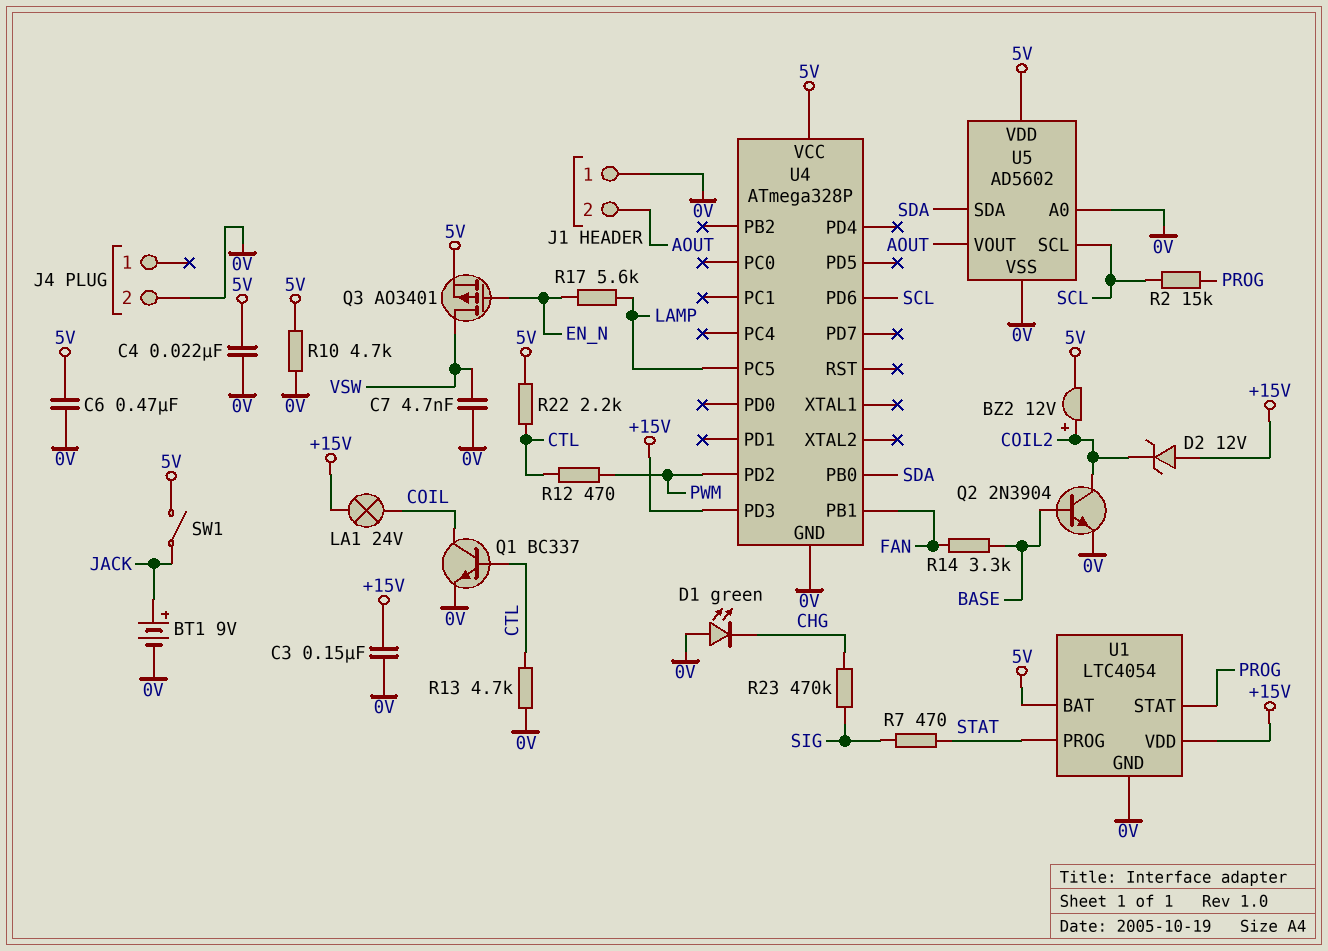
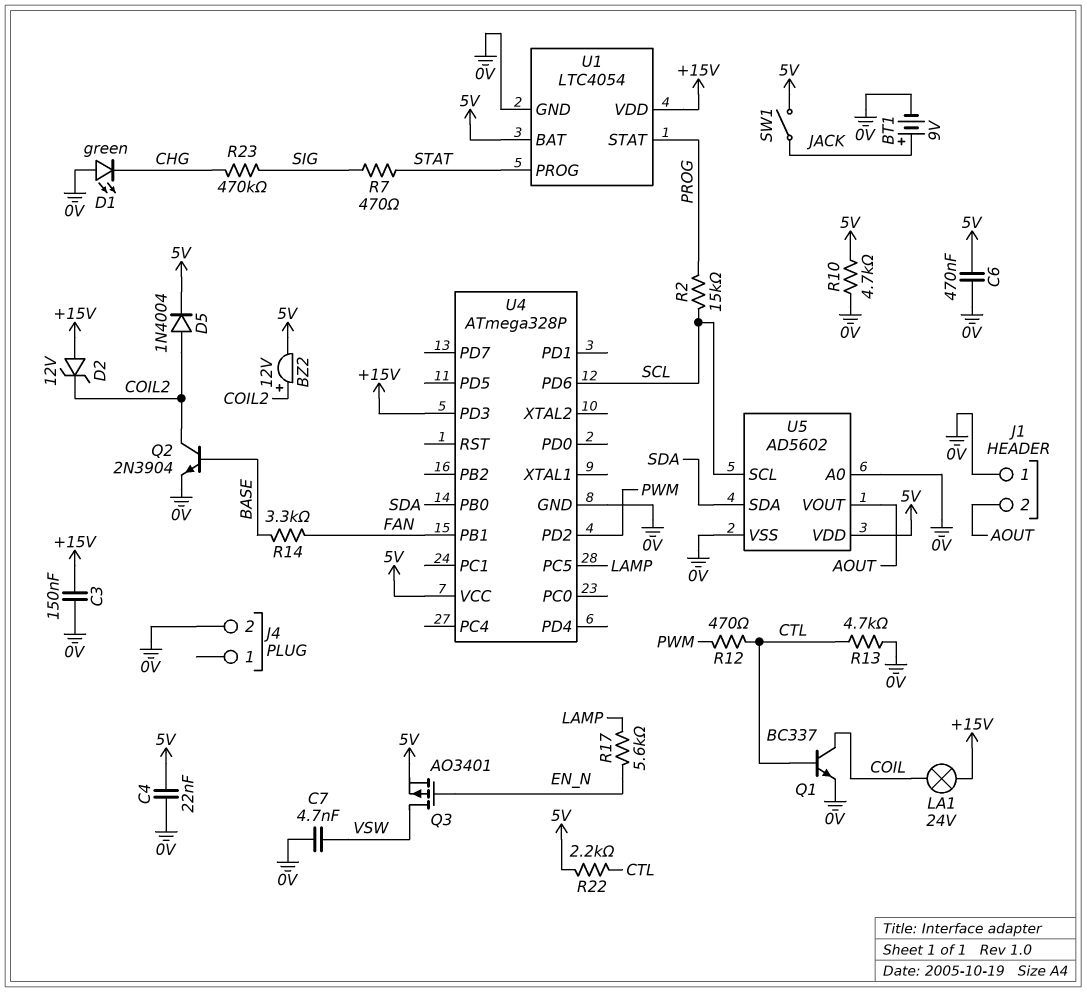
D5: none -> diode 1N4004 (A COIL2, K 5V)

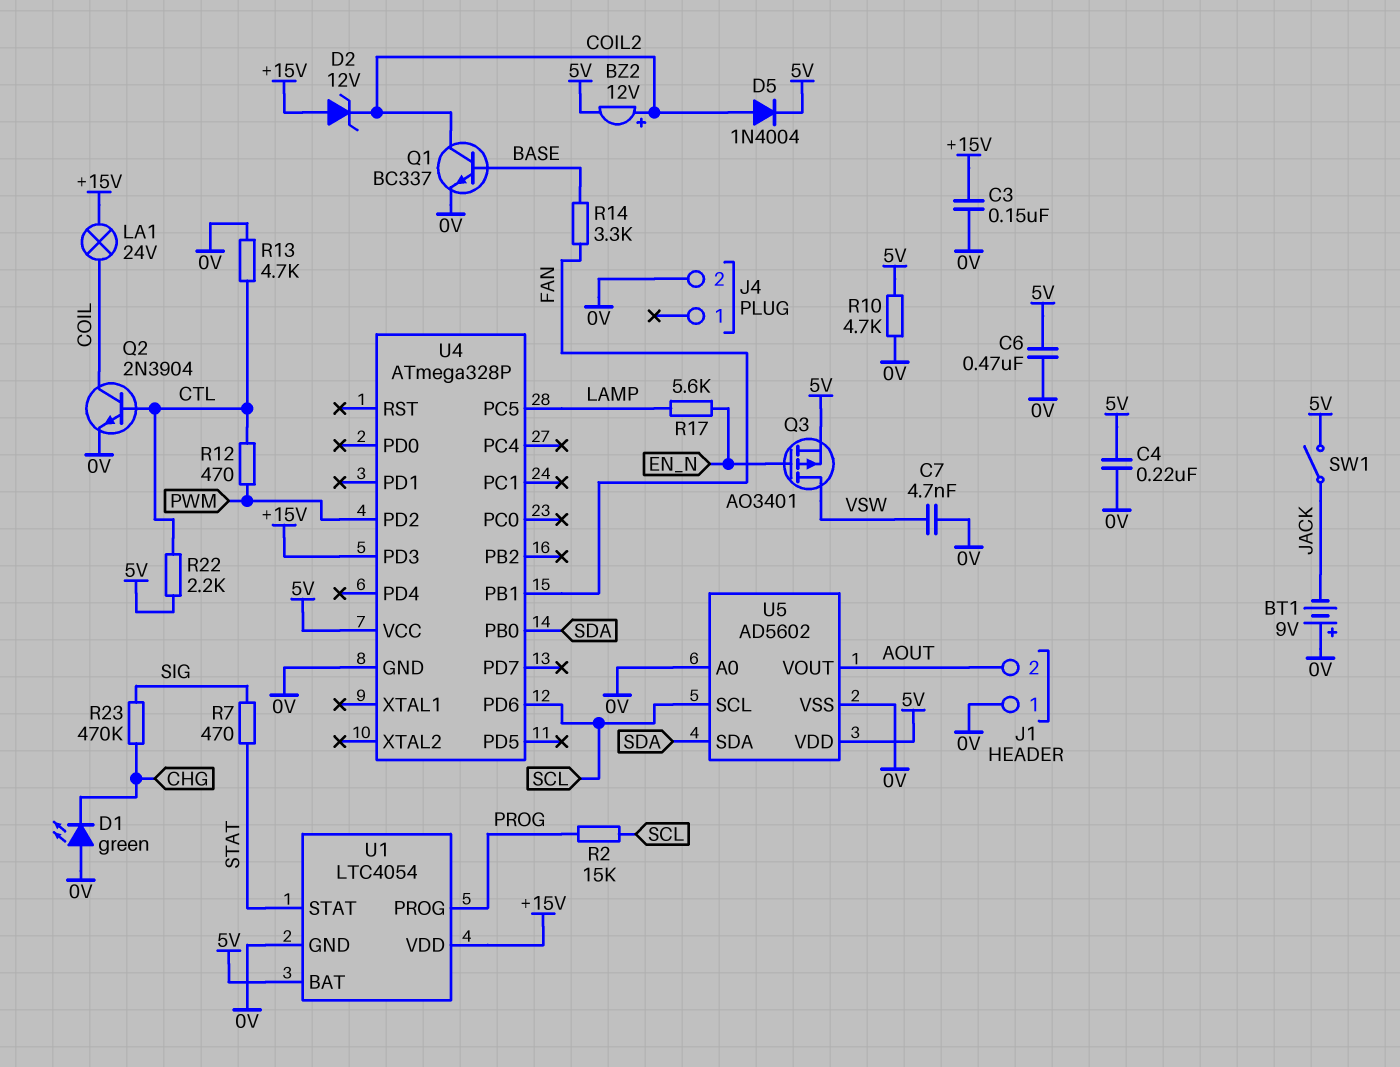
BT1: 9V (plus JACK, minus 0V) -> 9V (plus 0V, minus JACK)
C4: 22nF (0V, 5V) -> 220nF (0V, 5V)
Q1: NPN BC337 (B CTL, C COIL, E 0V) -> NPN BC337 (B BASE, C COIL2, E 0V)
Q2: NPN 2N3904 (B BASE, C COIL2, E 0V) -> NPN 2N3904 (B CTL, C COIL, E 0V)
U1 pin PROG: STAT -> PROG
U1 pin STAT: PROG -> STAT

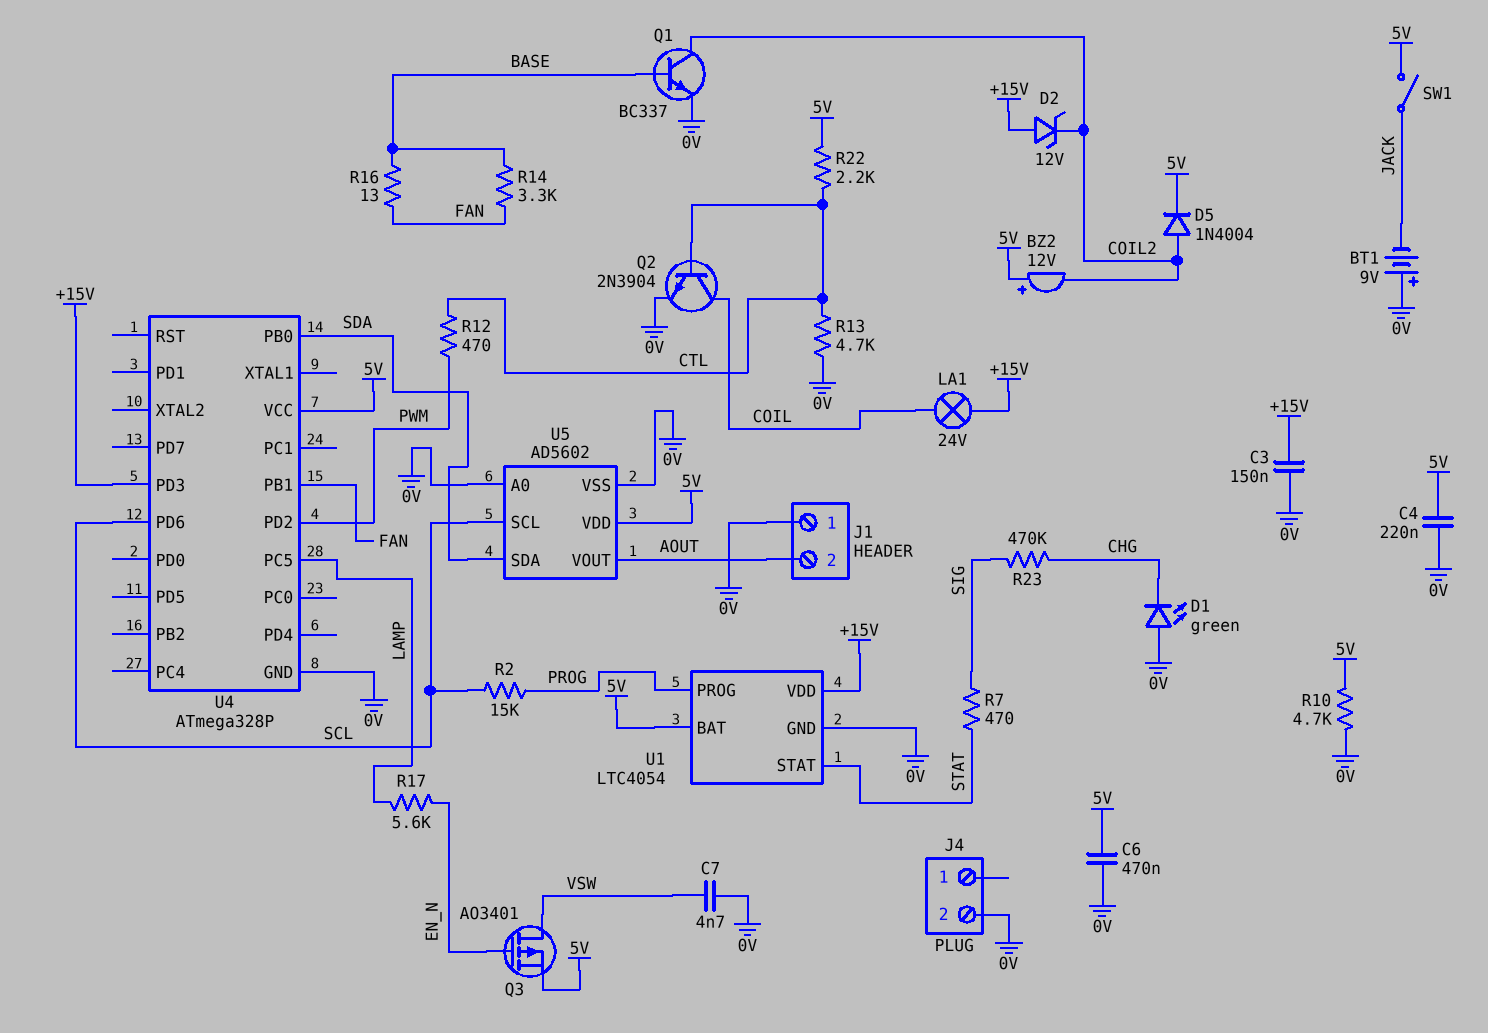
BZ2: buzzer 12V (plus COIL2, minus 5V) -> buzzer 12V (plus 5V, minus COIL2)
R16: none -> 13 (BASE, FAN)

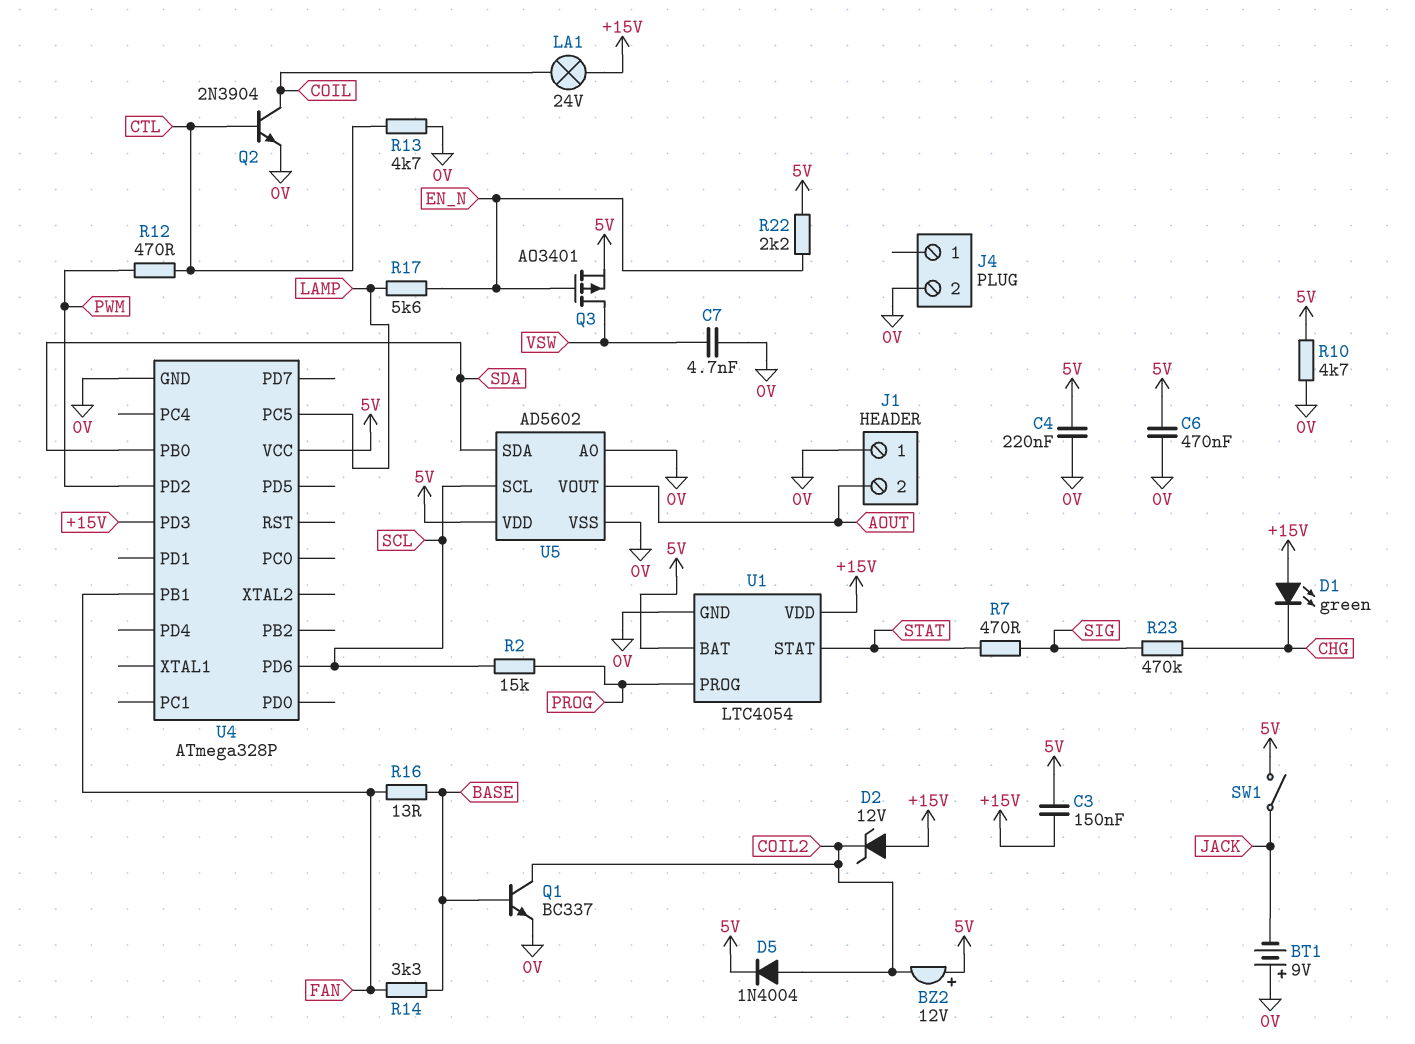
C3: 150nF (+15V, 0V) -> 150nF (+15V, 5V)
D1: LED green (A 0V, K CHG) -> LED green (A +15V, K CHG)
R22: 2.2k (5V, CTL) -> 2.2k (5V, EN_N)

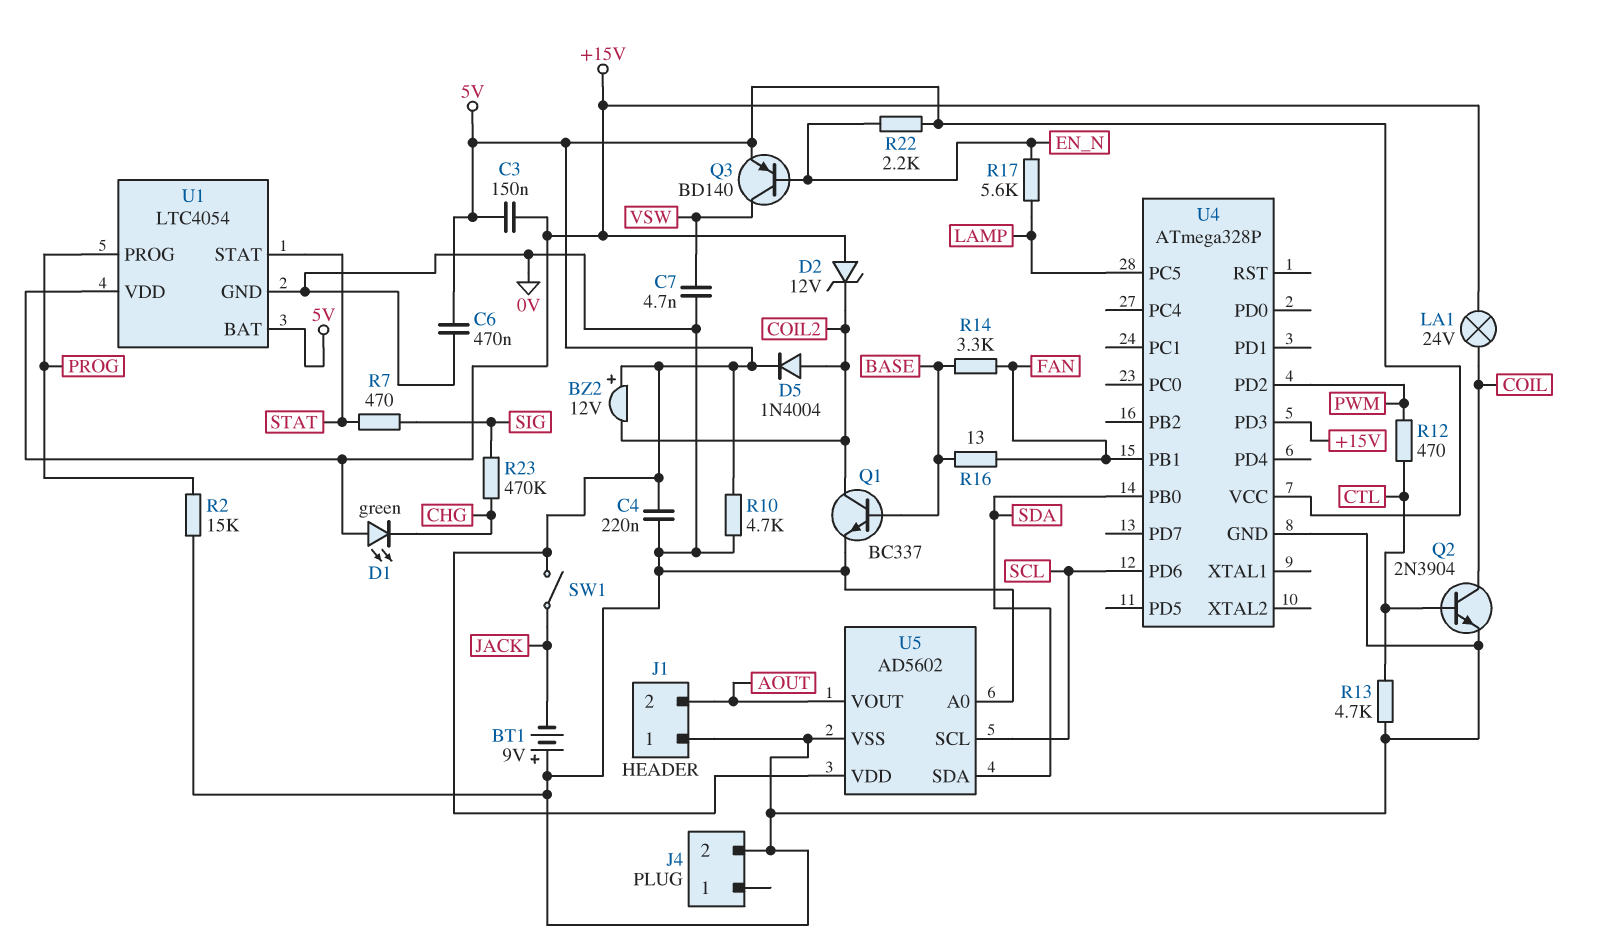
Q3: PMOS AO3401 (G EN_N, D VSW, S 5V) -> PNP BD140 (B EN_N, C VSW, E 5V)
R2: 15k (PROG, SCL) -> 15k (0V, PROG)

